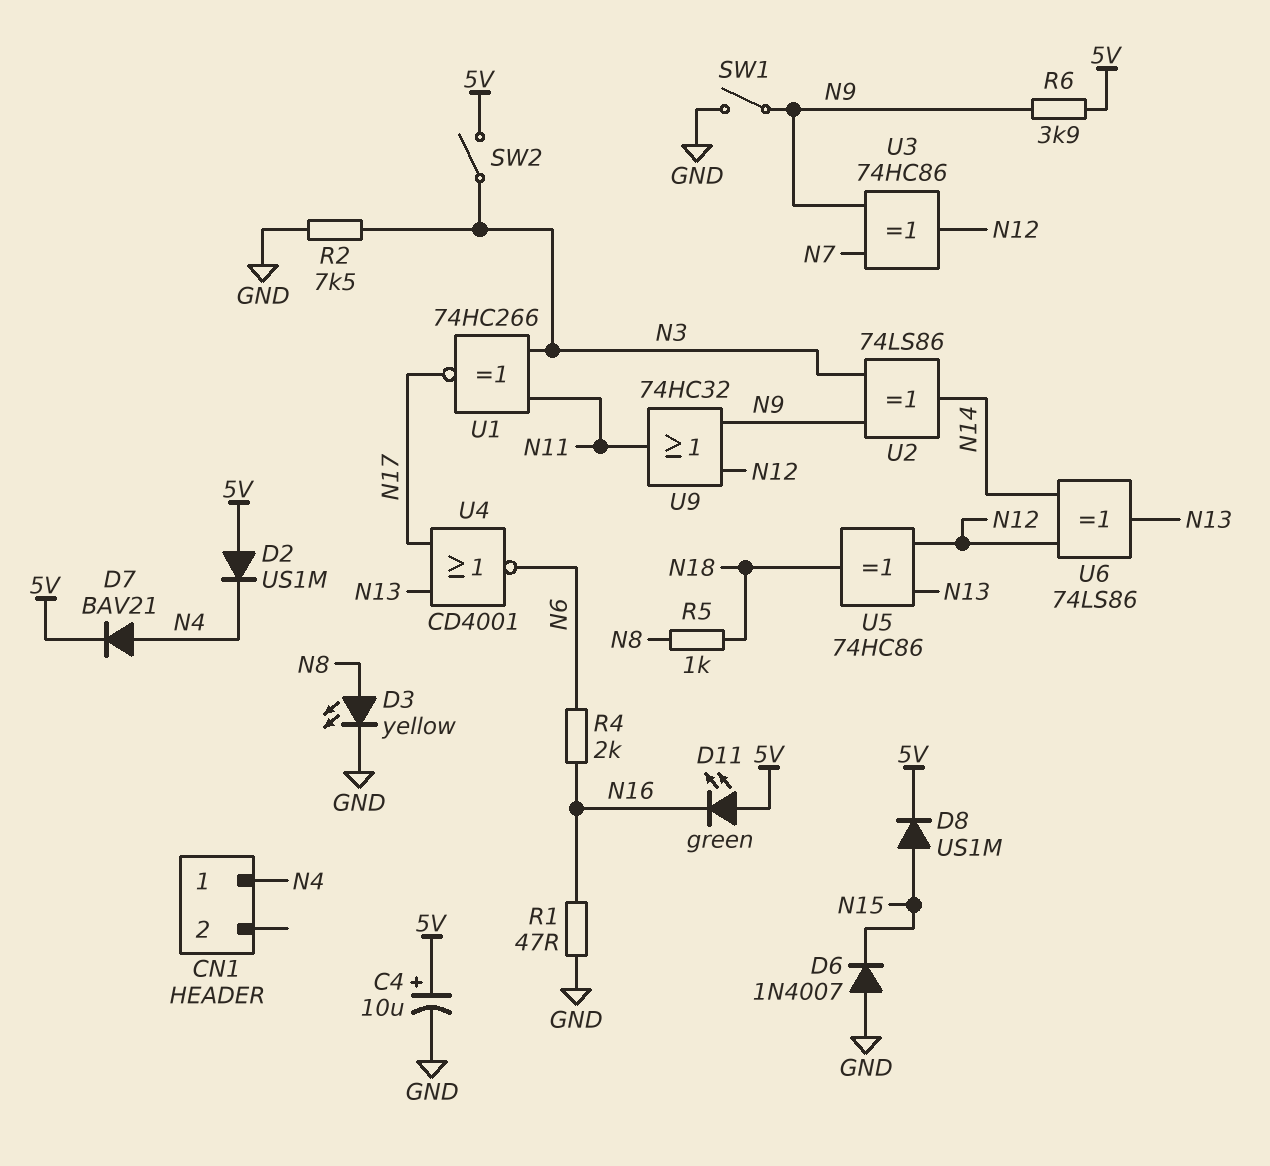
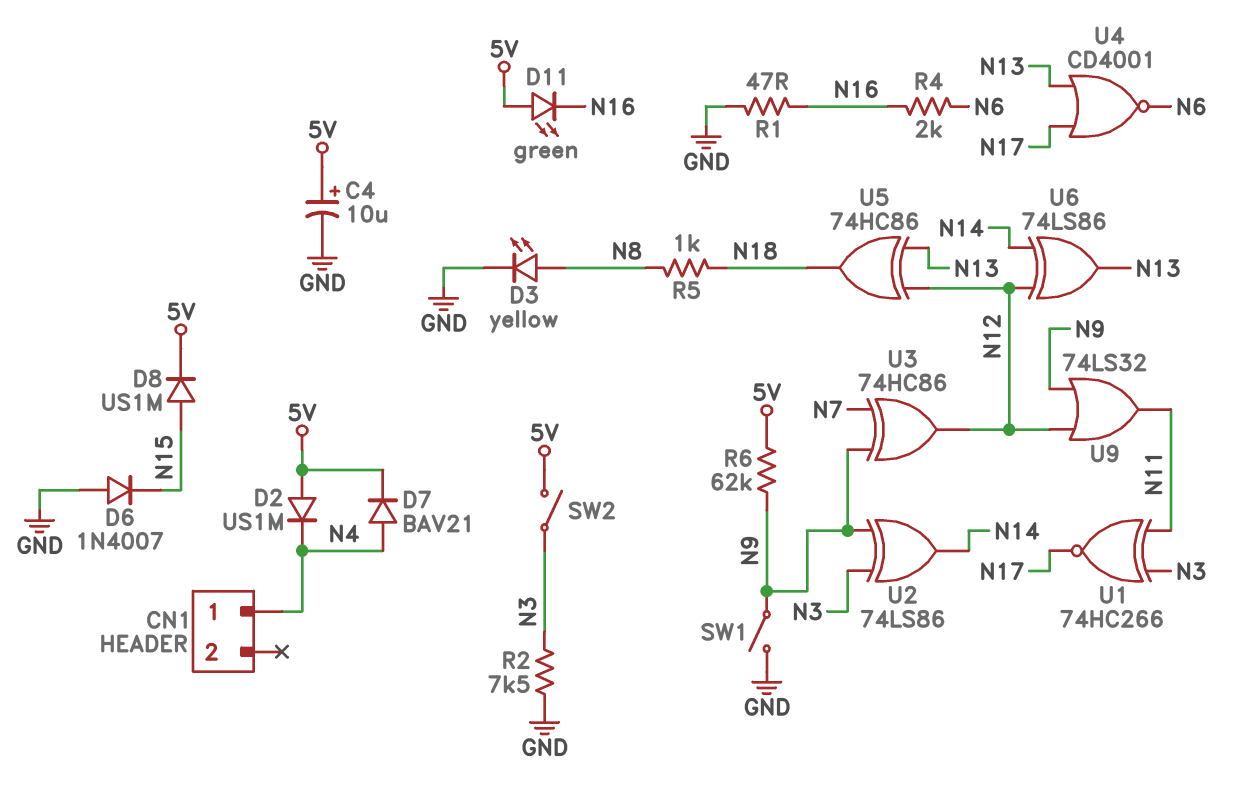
R6: 3.9k (5V, N9) -> 62k (5V, N9)
U9: OR 74HC32 (in N9, in N12, out N11) -> OR 74LS32 (in N9, in N12, out N11)

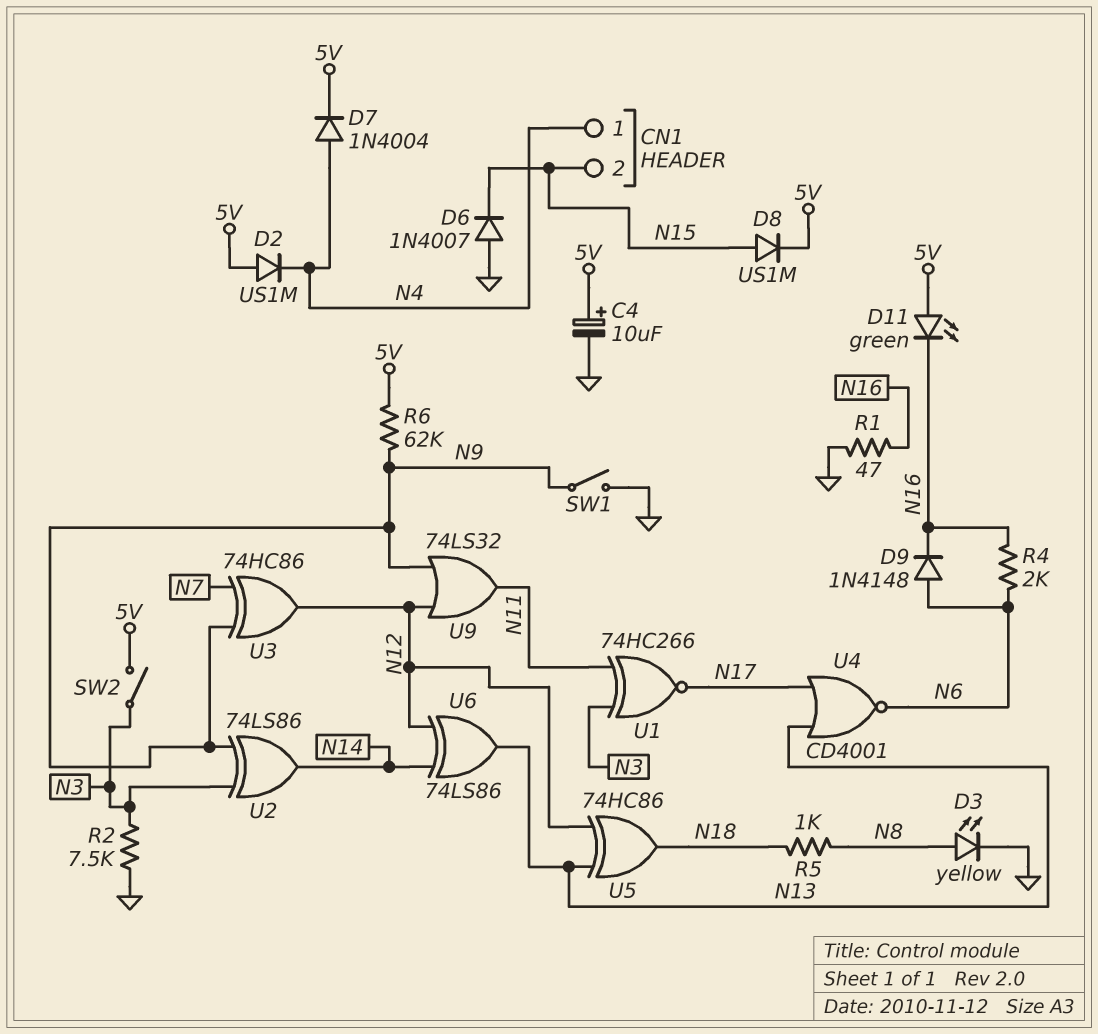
CN1 pin 2: none -> N15
D7: diode BAV21 (A N4, K 5V) -> diode 1N4004 (A N4, K 5V)
D9: none -> diode 1N4148 (A N6, K N16)

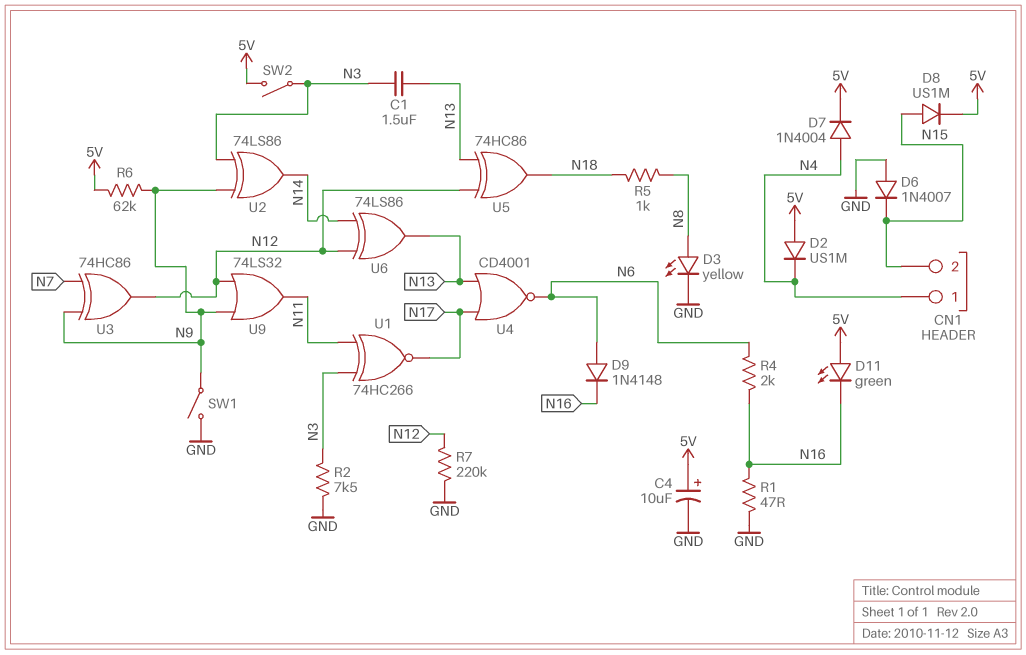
C1: none -> 1.5uF (N3, N13)
R7: none -> 220k (GND, N12)

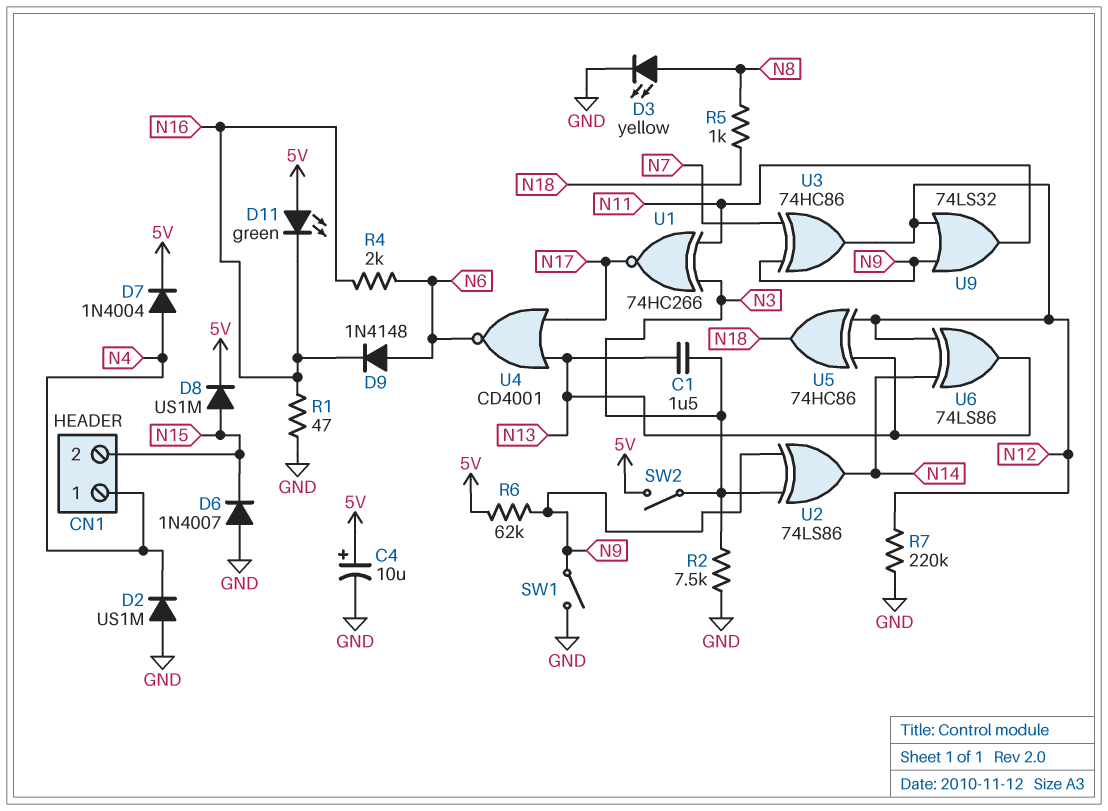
D2: diode US1M (A 5V, K N4) -> diode US1M (A GND, K N4)

